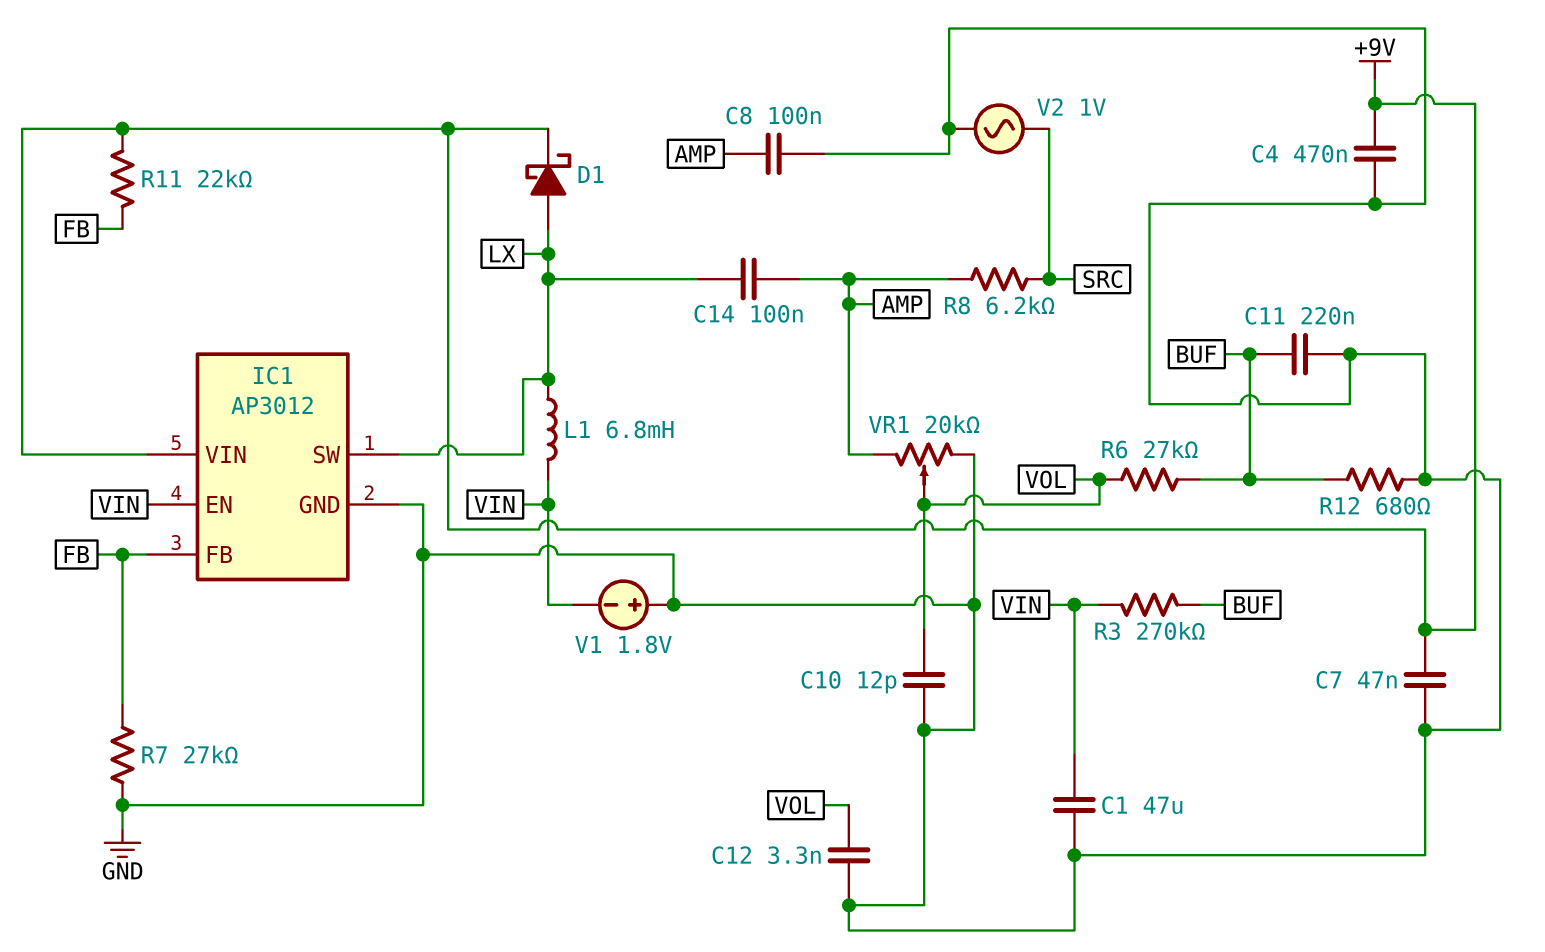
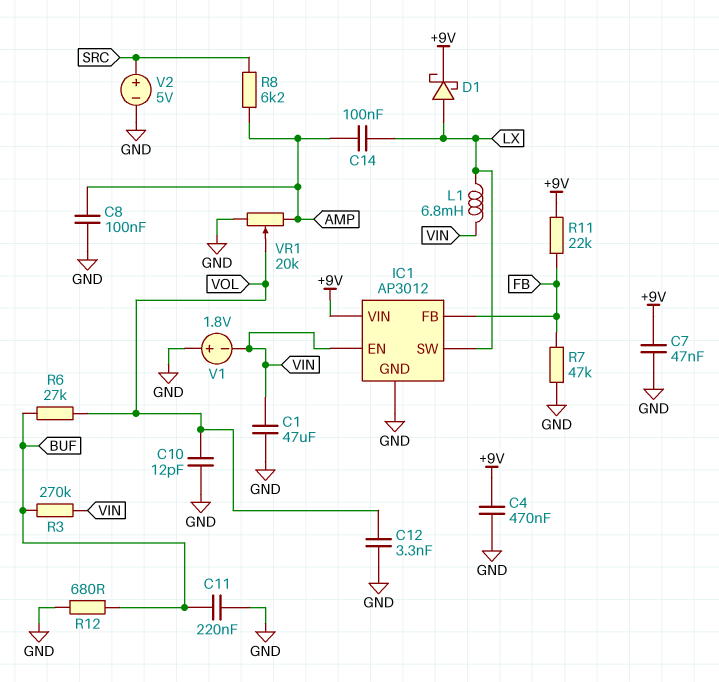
R7: 27k (FB, GND) -> 47k (FB, GND)
V2: AC 1V (GND, SRC) -> 5V (plus SRC, minus GND)

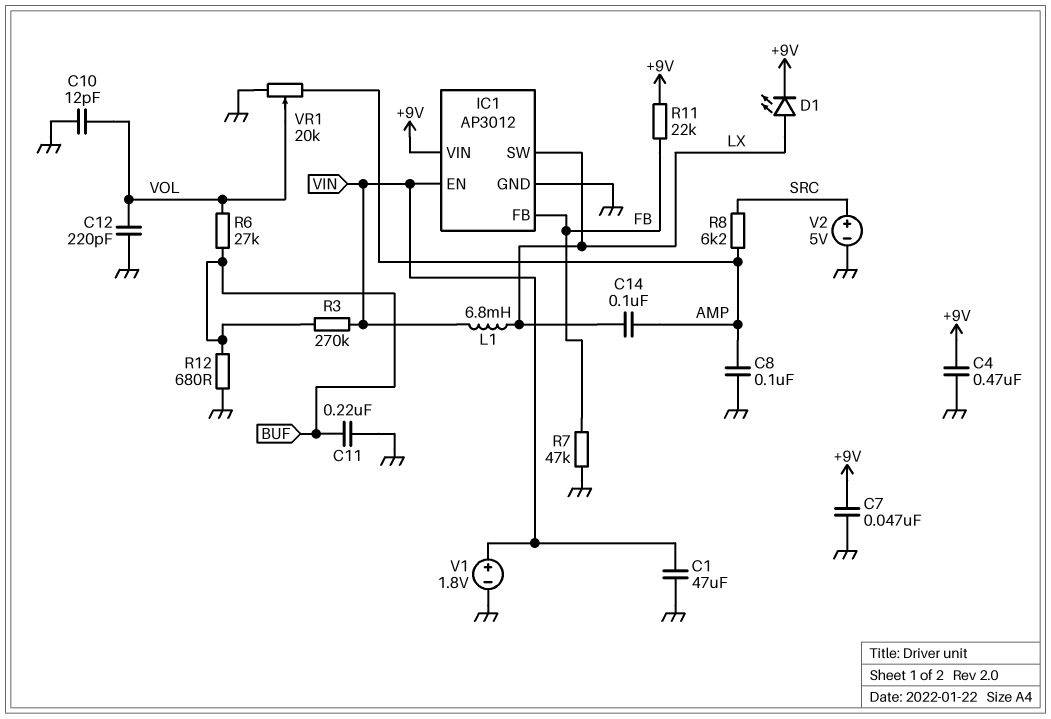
C12: 3.3nF (GND, VOL) -> 220pF (GND, VOL)
D1: schottky (A LX, K +9V) -> LED (A LX, K +9V)
V1: 1.8V (plus GND, minus VIN) -> 1.8V (plus VIN, minus GND)

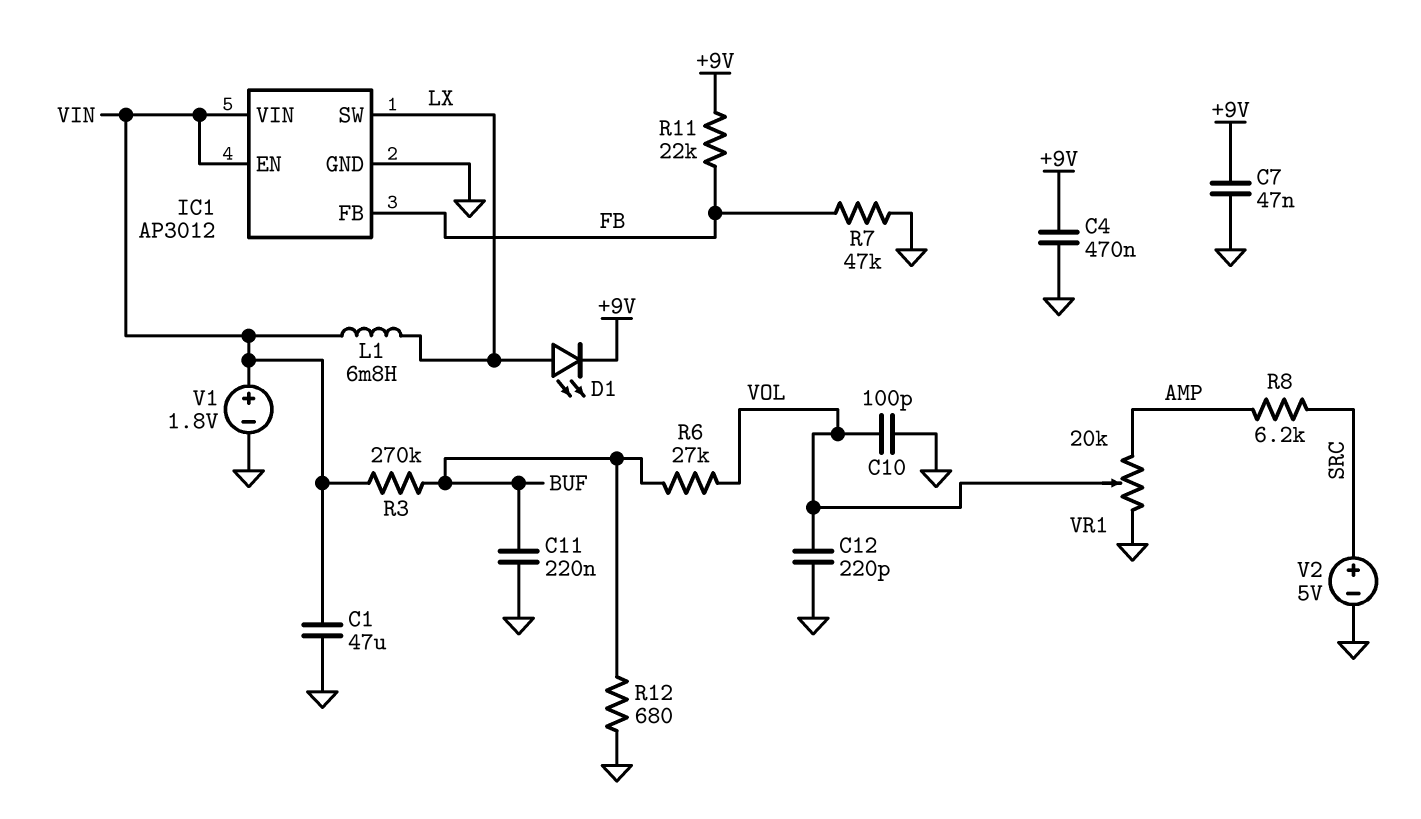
C8: 100nF (AMP, GND) -> none
C10: 12pF (GND, VOL) -> 100pF (GND, VOL)
C14: 100nF (AMP, LX) -> none
IC1 pin VIN: +9V -> VIN

